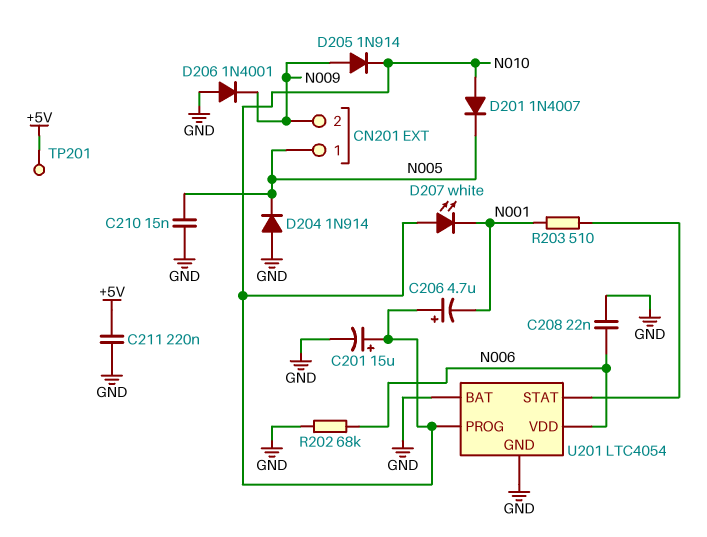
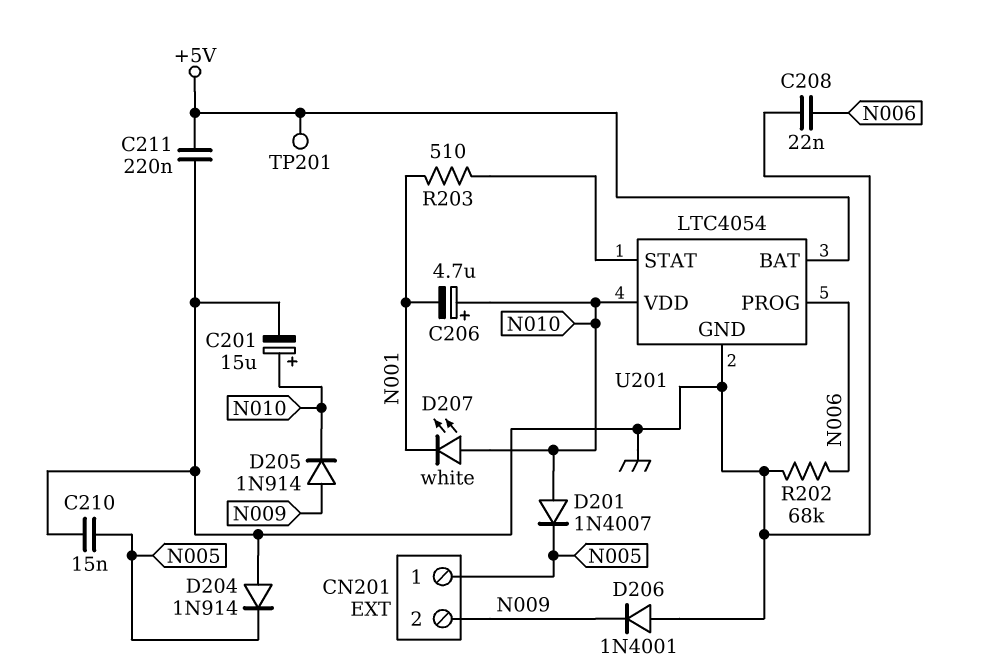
U201 pin BAT: GND -> +5V
U201 pin PROG: N010 -> N006
U201 pin VDD: N006 -> N010

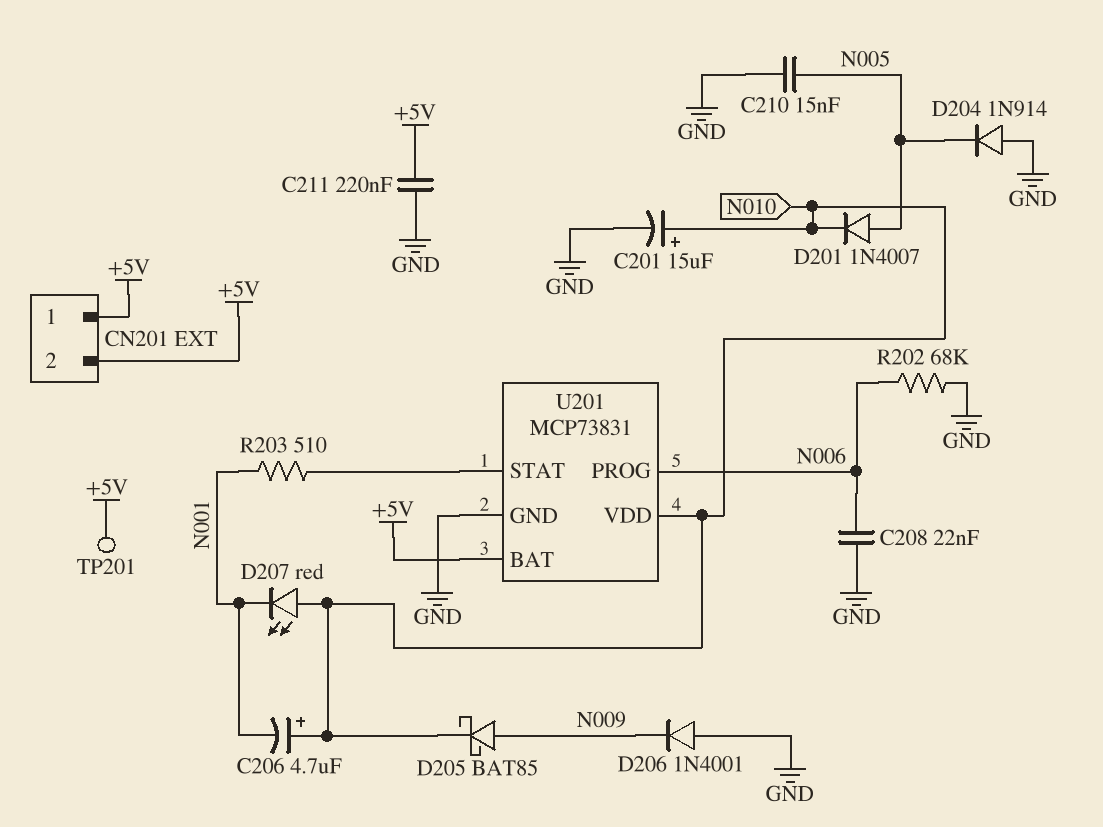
CN201 pin 1: N005 -> +5V
CN201 pin 2: N009 -> +5V
D201: diode 1N4007 (A N010, K N005) -> diode 1N4007 (A N005, K N010)
D205: diode 1N914 (A N009, K N010) -> schottky BAT85 (A N009, K N010)
D207: LED white (A N010, K N001) -> LED red (A N010, K N001)
U201: LTC4054 -> MCP73831

